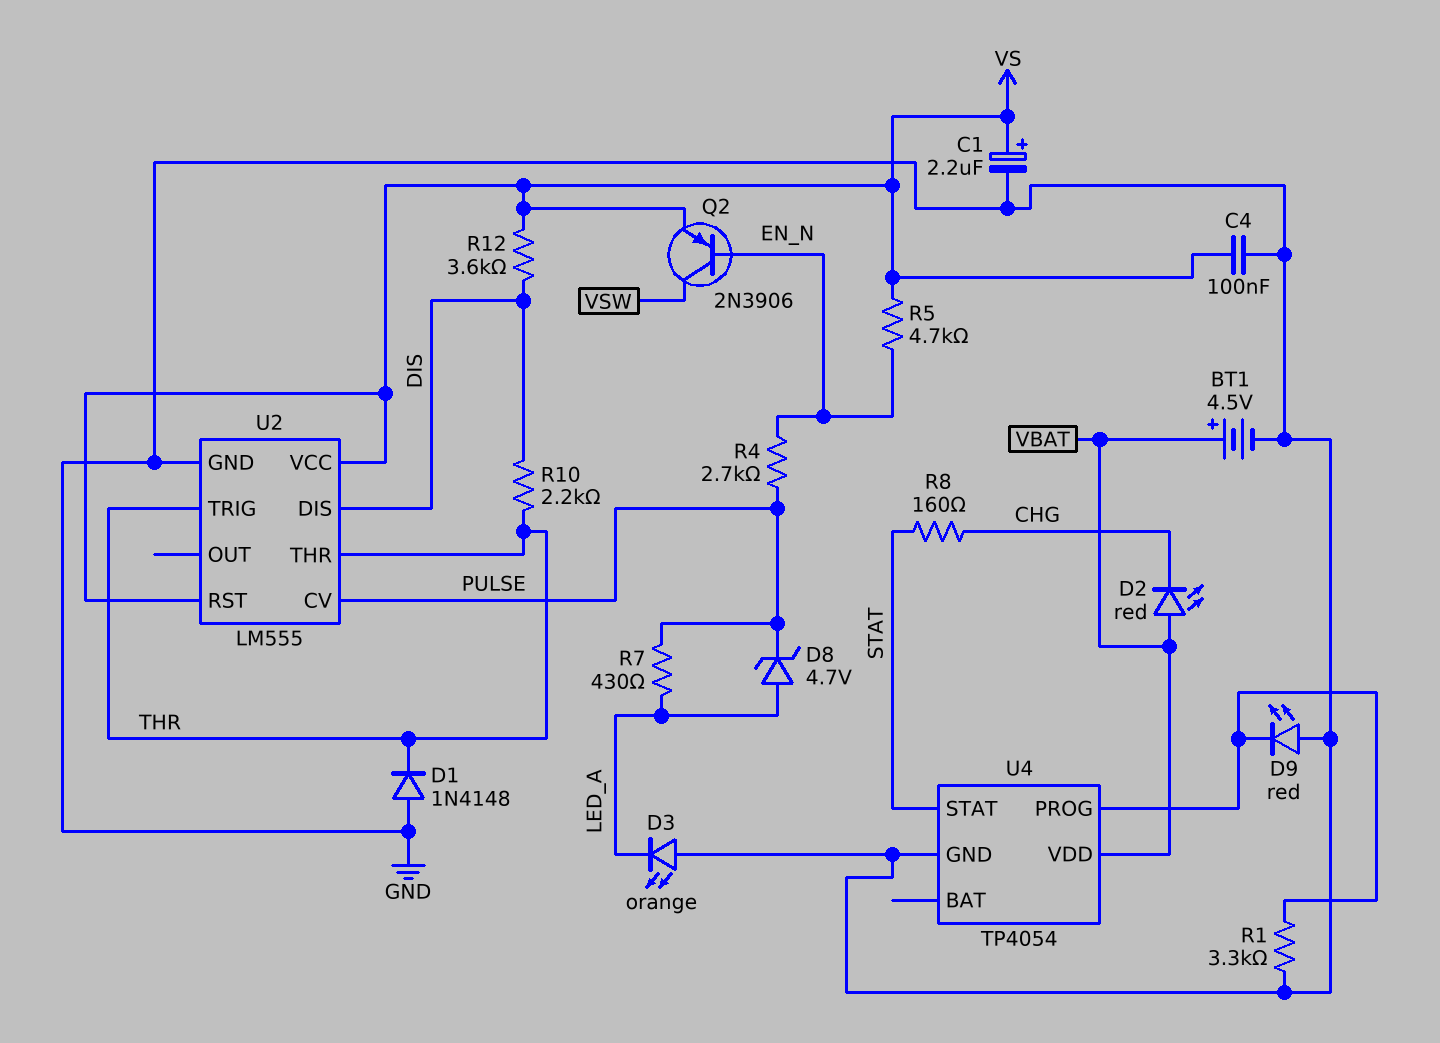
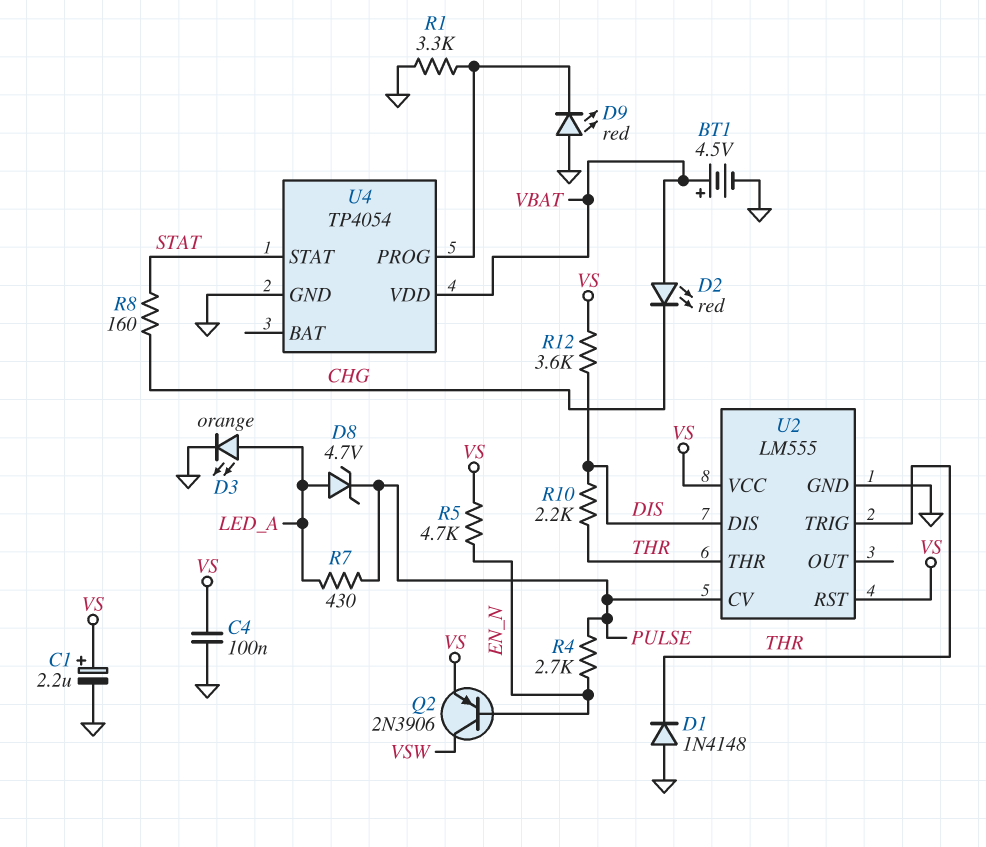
D3: LED orange (A GND, K LED_A) -> LED orange (A LED_A, K GND)

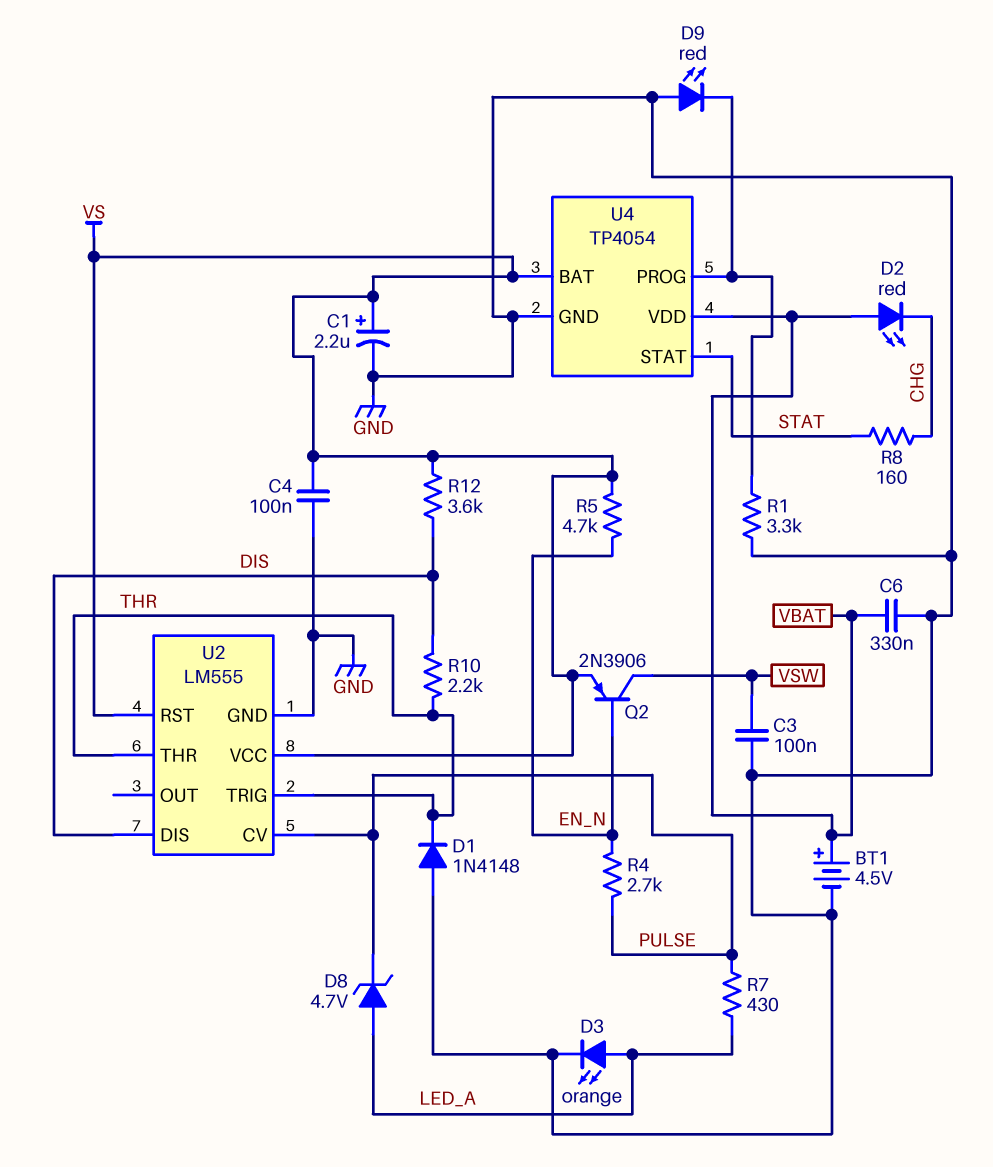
C3: none -> 100nF (GND, VSW)
C6: none -> 330nF (GND, VBAT)
U4 pin BAT: none -> VS

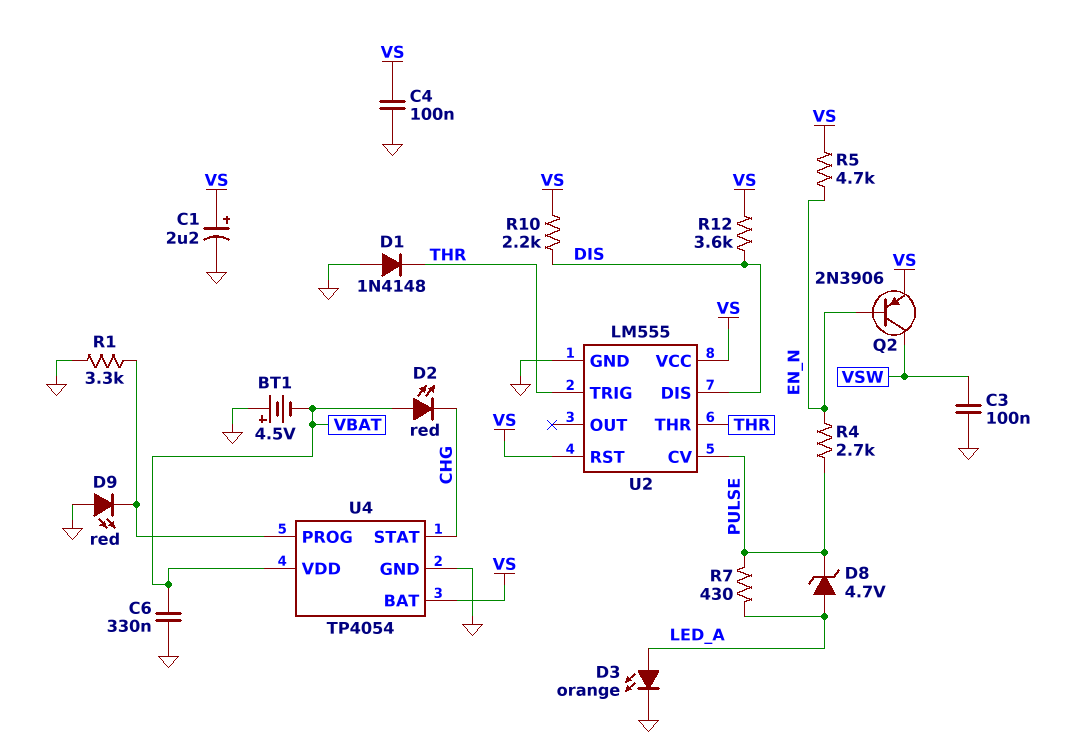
BT1: 4.5V (plus VBAT, minus GND) -> 4.5V (plus GND, minus VBAT)
R8: 160 (CHG, STAT) -> none
R10: 2.2k (DIS, THR) -> 2.2k (DIS, VS)
U4 pin STAT: STAT -> CHG

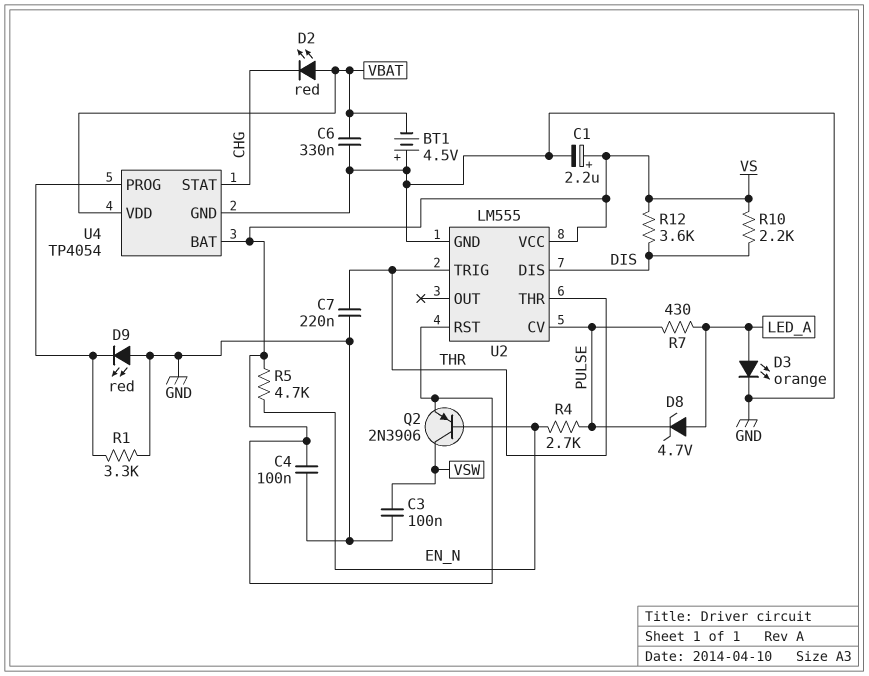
C7: none -> 220nF (GND, THR)
D1: diode 1N4148 (A GND, K THR) -> none

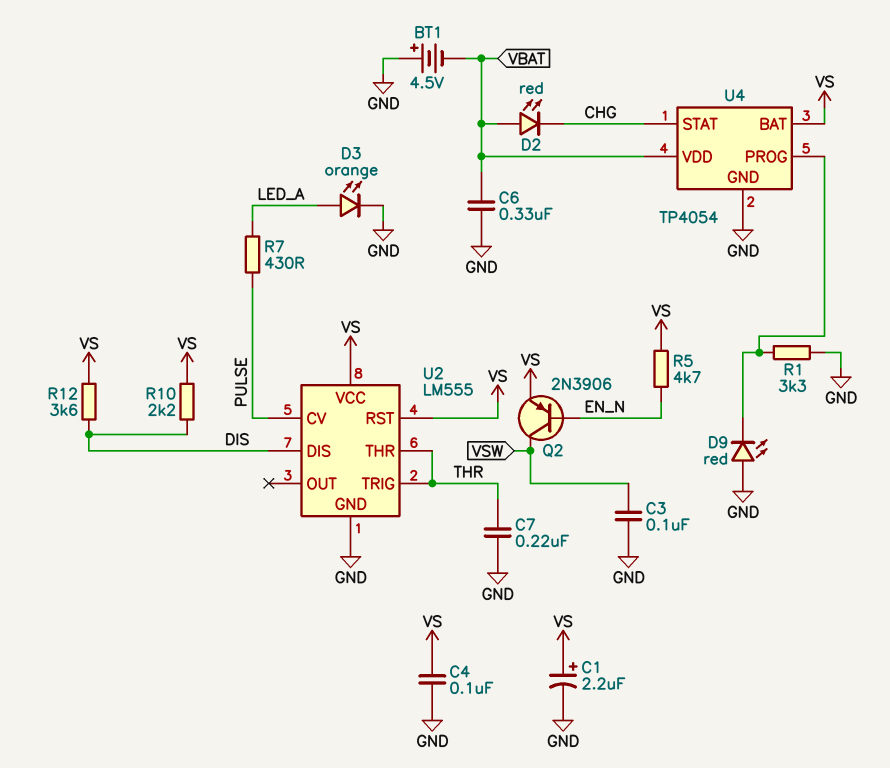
D8: zener 4.7V (A LED_A, K PULSE) -> none
R4: 2.7k (EN_N, PULSE) -> none

